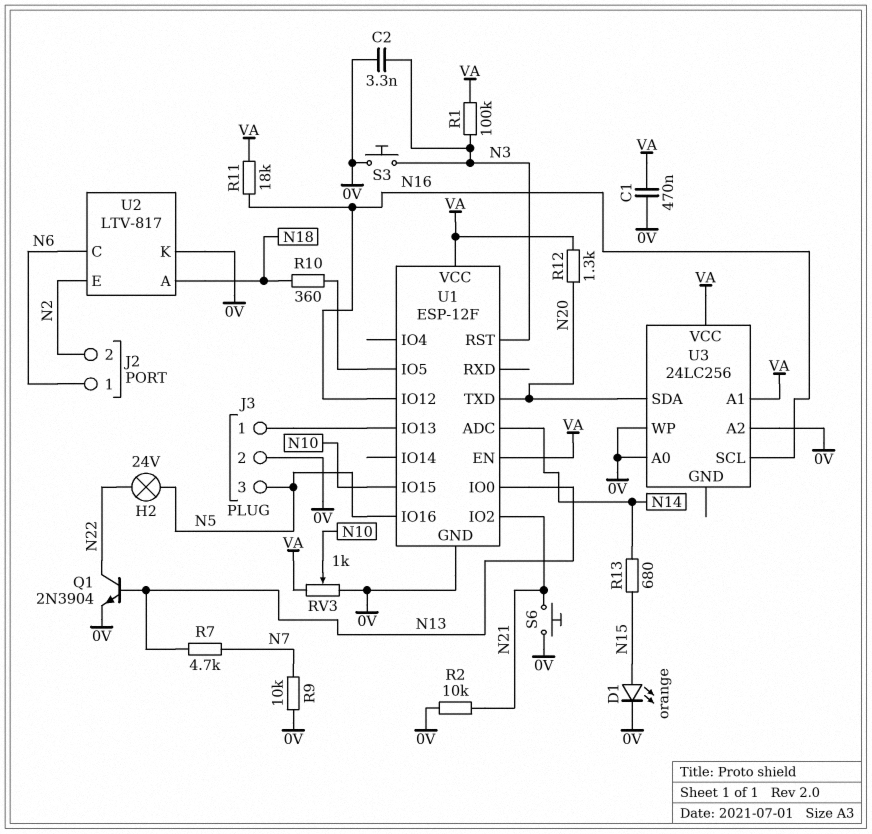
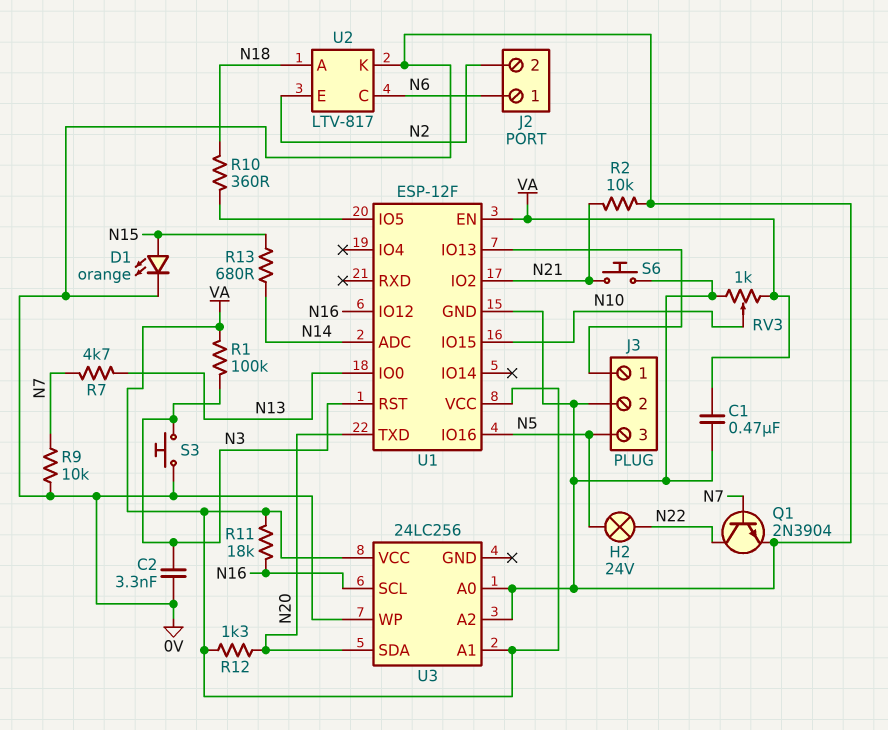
Q1: NPN 2N3904 (B N13, C N22, E 0V) -> NPN 2N3904 (B N7, C N22, E 0V)

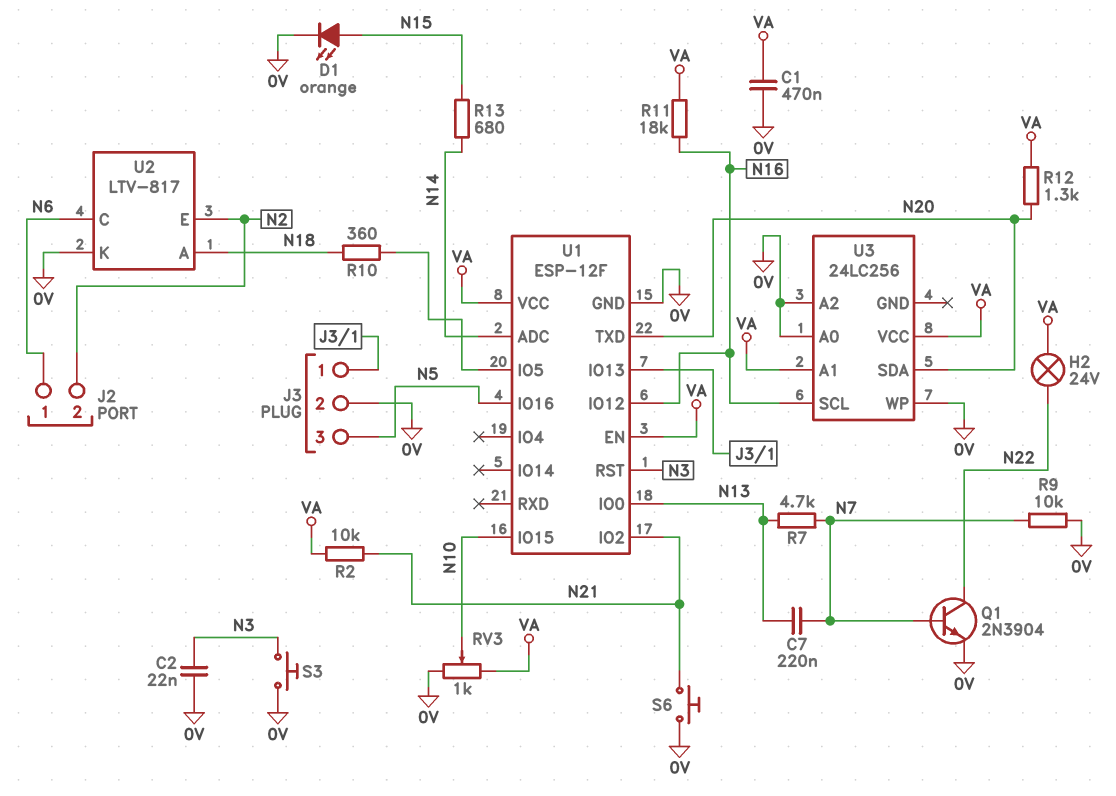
C2: 3.3nF (0V, N3) -> 22nF (0V, N3)
C7: none -> 220nF (N7, N13)
H2: lamp 24V (N5, N22) -> lamp 24V (N22, VA)
R1: 100k (N3, VA) -> none
R2: 10k (0V, N21) -> 10k (N21, VA)

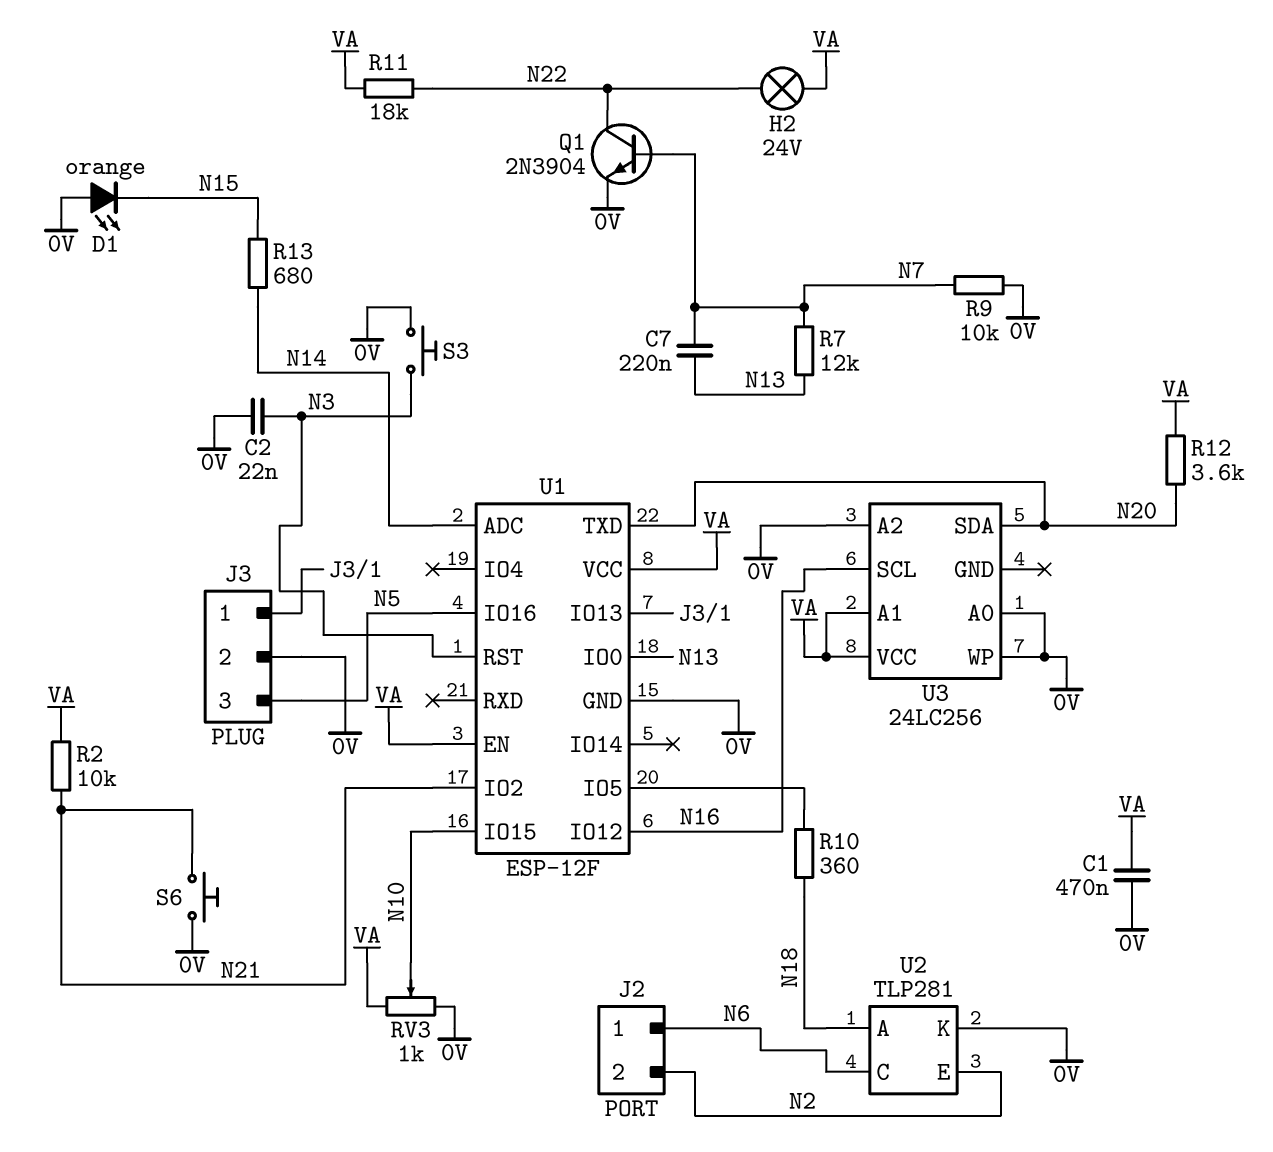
D1: LED orange (A N15, K 0V) -> LED orange (A 0V, K N15)
R7: 4.7k (N7, N13) -> 12k (N7, N13)
R11: 18k (N16, VA) -> 18k (N22, VA)
R12: 1.3k (N20, VA) -> 3.6k (N20, VA)
U2: LTV-817 -> TLP281

